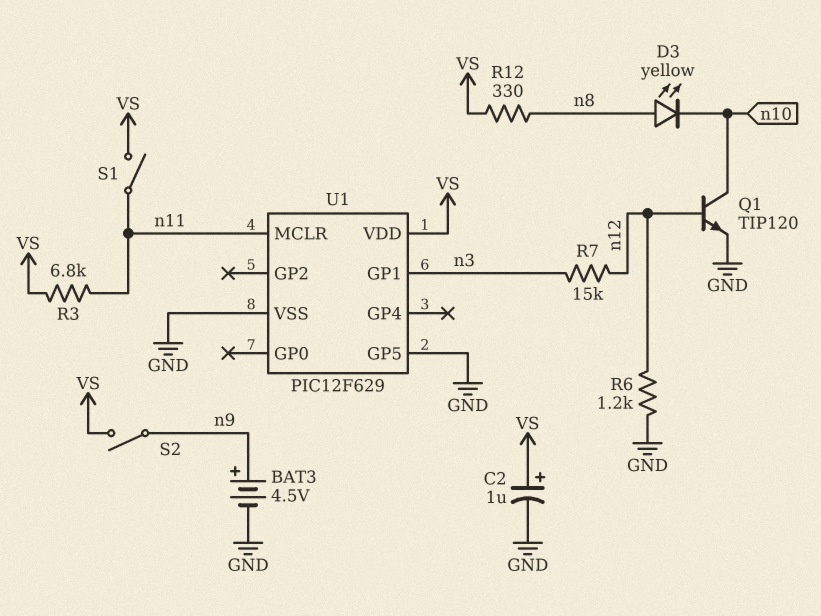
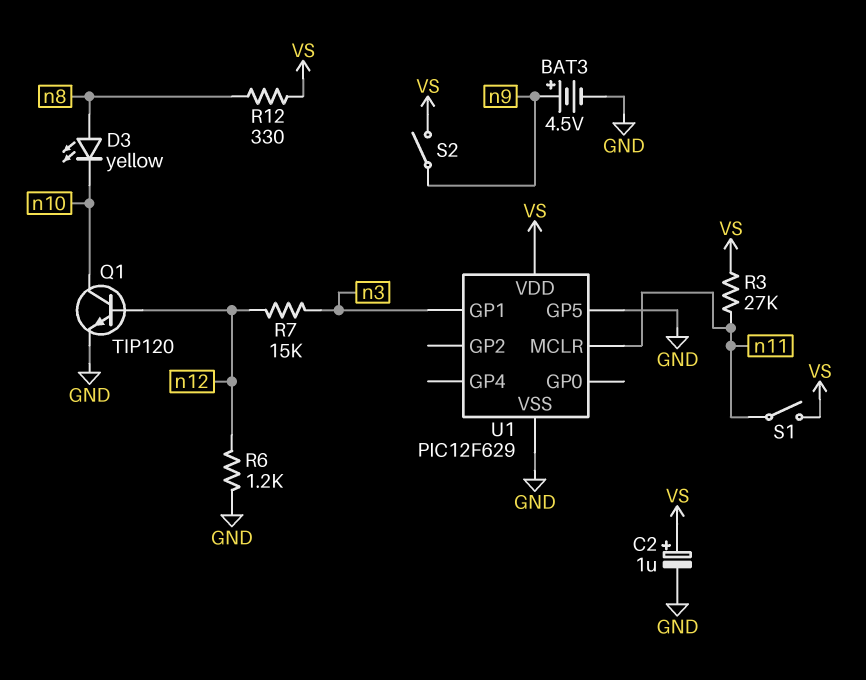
R3: 6.8k (VS, n11) -> 27k (VS, n11)

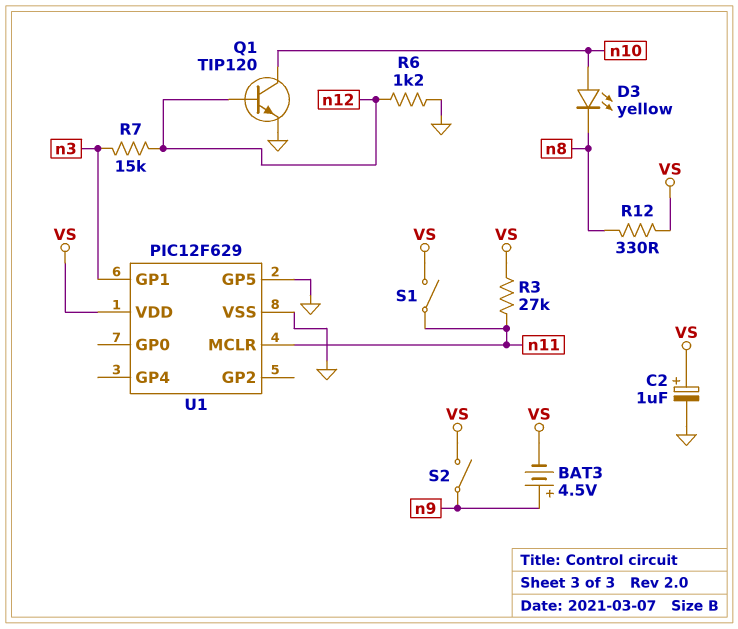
BAT3: 4.5V (plus n9, minus GND) -> 4.5V (plus n9, minus VS)
D3: LED yellow (A n8, K n10) -> LED yellow (A n10, K n8)

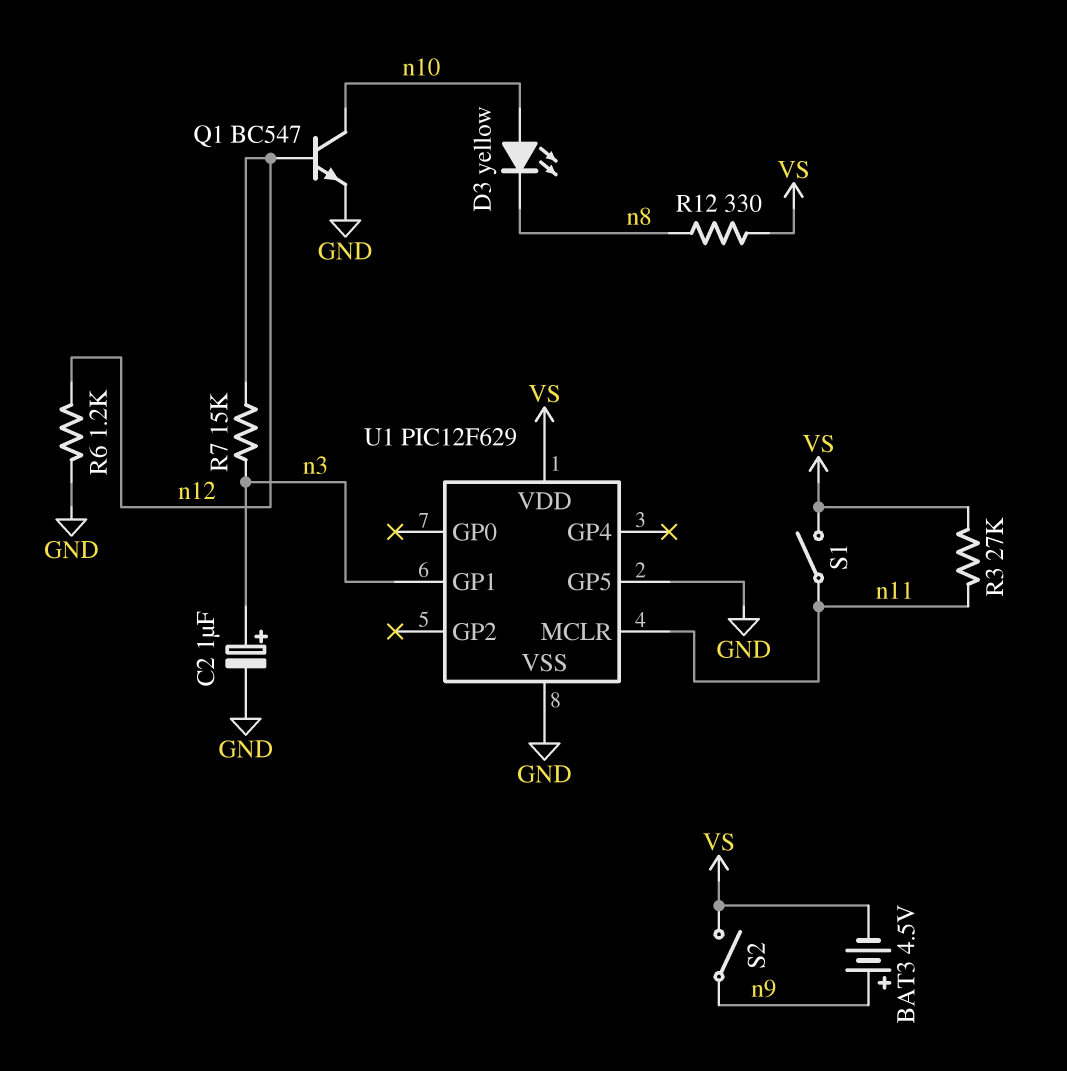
C2: 1uF (plus VS, minus GND) -> 1uF (plus n3, minus GND)
Q1: NPN TIP120 (B n12, C n10, E GND) -> NPN BC547 (B n12, C n10, E GND)

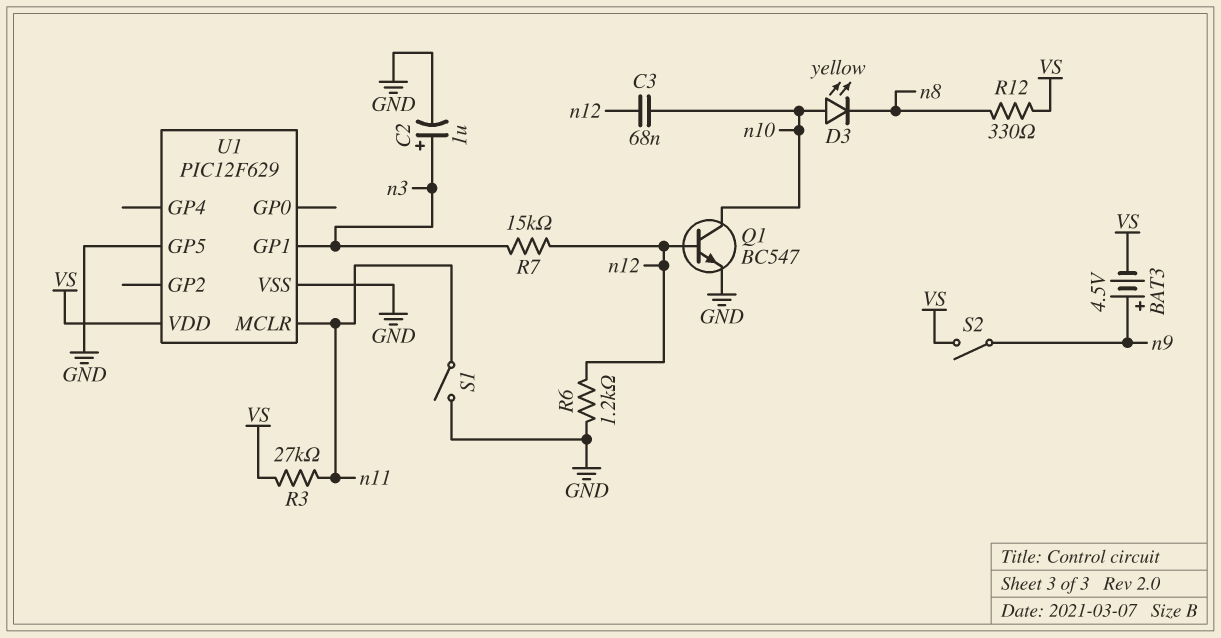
C3: none -> 68nF (n10, n12)
S1: switch (VS, n11) -> switch (GND, n11)

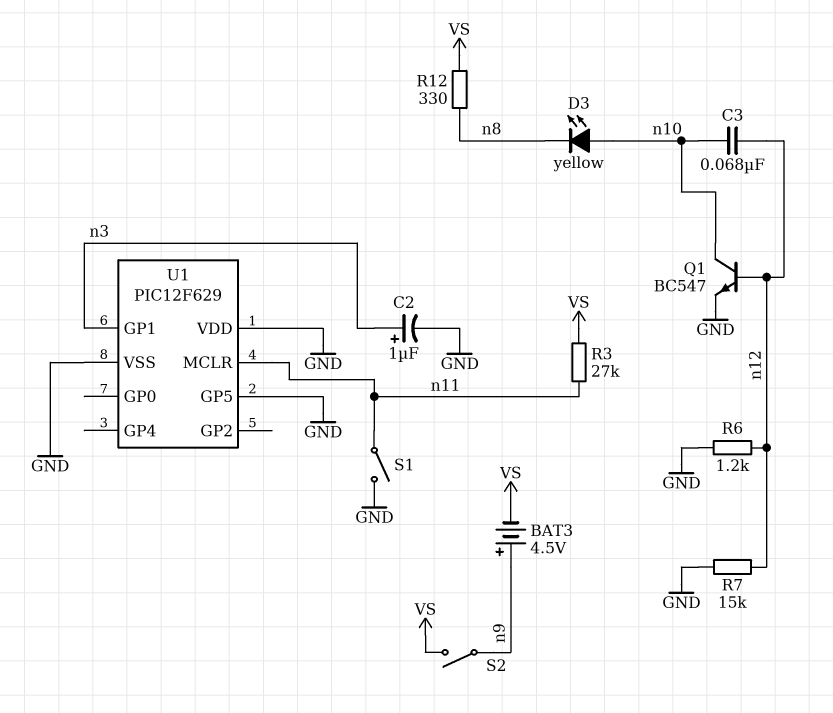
R7: 15k (n3, n12) -> 15k (GND, n12)
U1 pin VDD: VS -> GND

